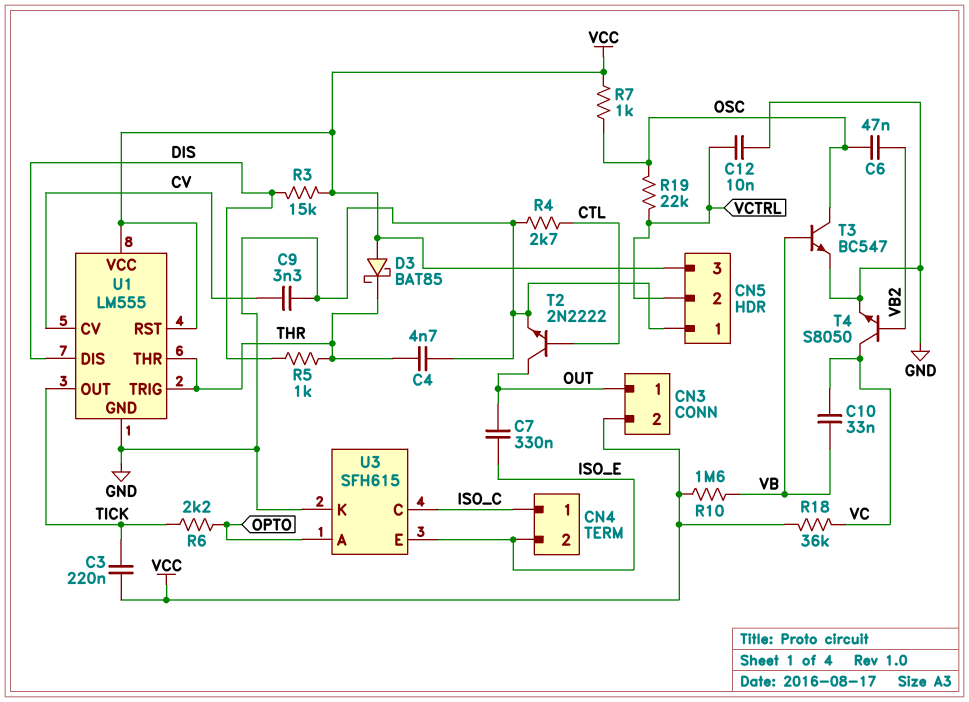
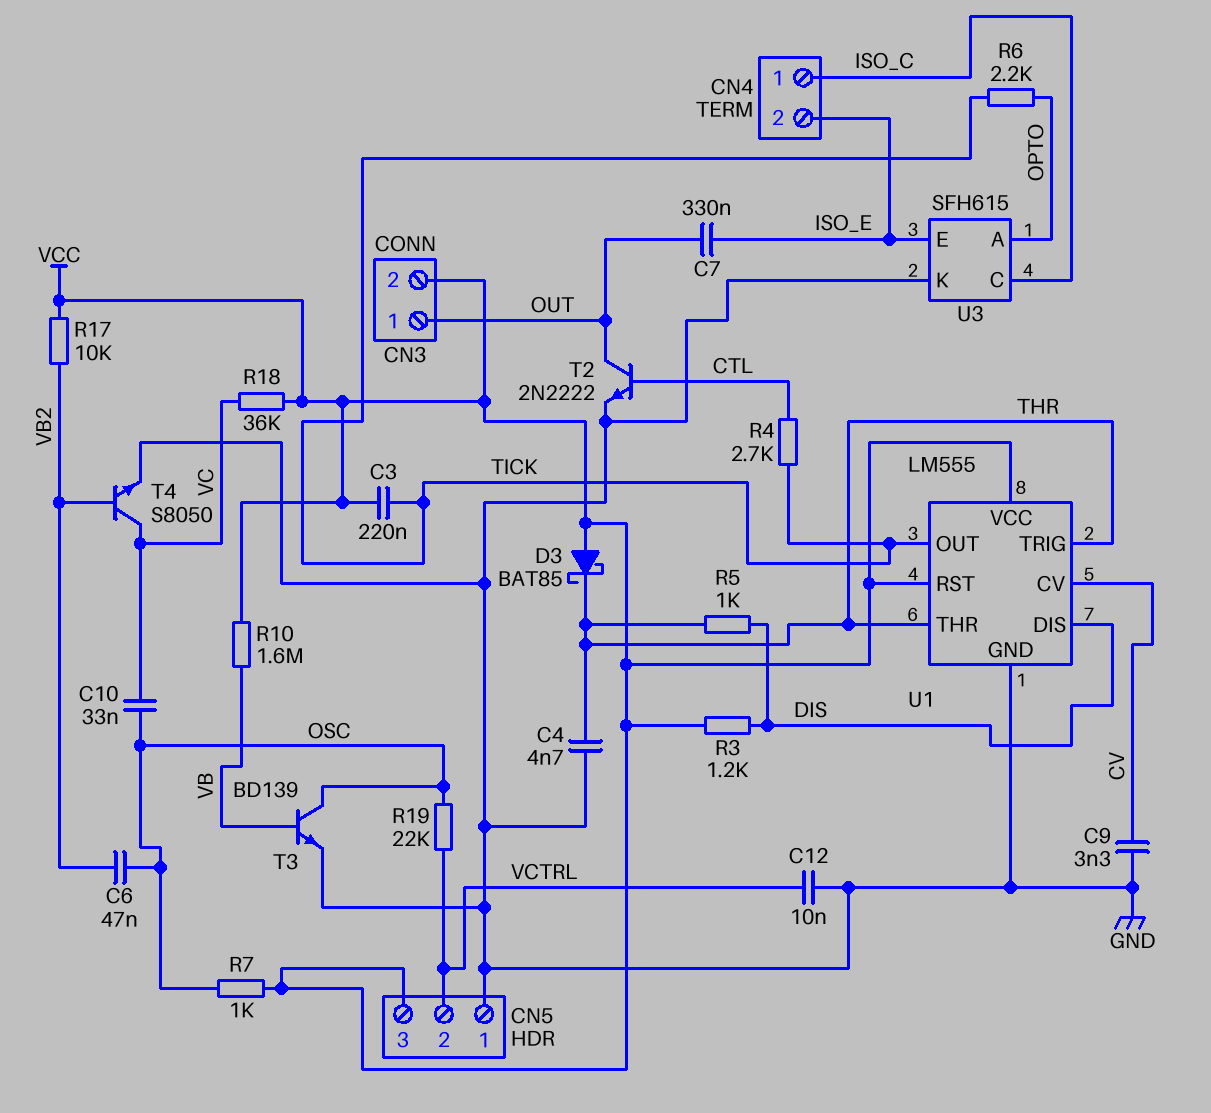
C10: 33nF (VB, VC) -> 33nF (OSC, VC)
R3: 15k (DIS, VCC) -> 1.2k (DIS, VCC)
R4: 2.7k (CTL, GND) -> 2.7k (CTL, TICK)
R17: none -> 10k (VB2, VCC)
T3: NPN BC547 (B VB, C OSC, E GND) -> NPN BD139 (B VB, C OSC, E GND)

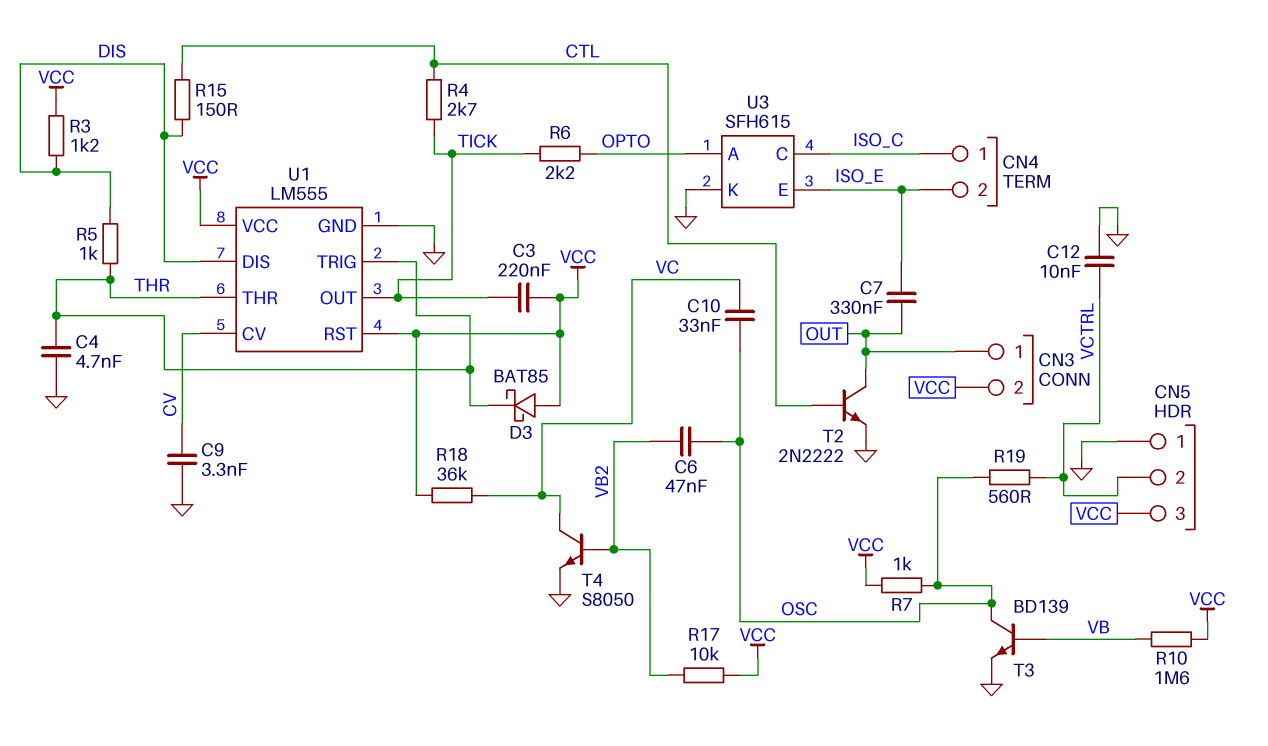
R15: none -> 150 (CTL, DIS)
R19: 22k (OSC, VCTRL) -> 560 (OSC, VCTRL)

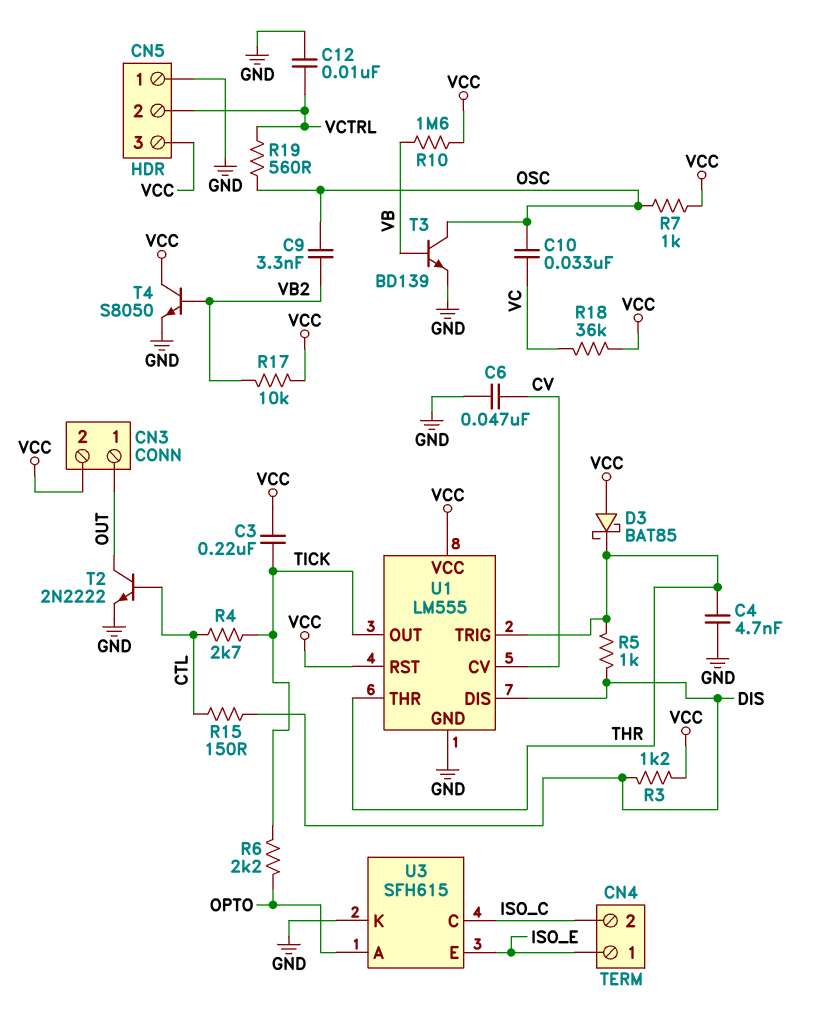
C6: 47nF (OSC, VB2) -> 47nF (CV, GND)
C7: 330nF (ISO_E, OUT) -> none
C9: 3.3nF (CV, GND) -> 3.3nF (OSC, VB2)
CN4 pin 1: ISO_C -> ISO_E
CN4 pin 2: ISO_E -> ISO_C
T4: NPN S8050 (B VB2, C VC, E GND) -> NPN S8050 (B VB2, C VCC, E GND)

